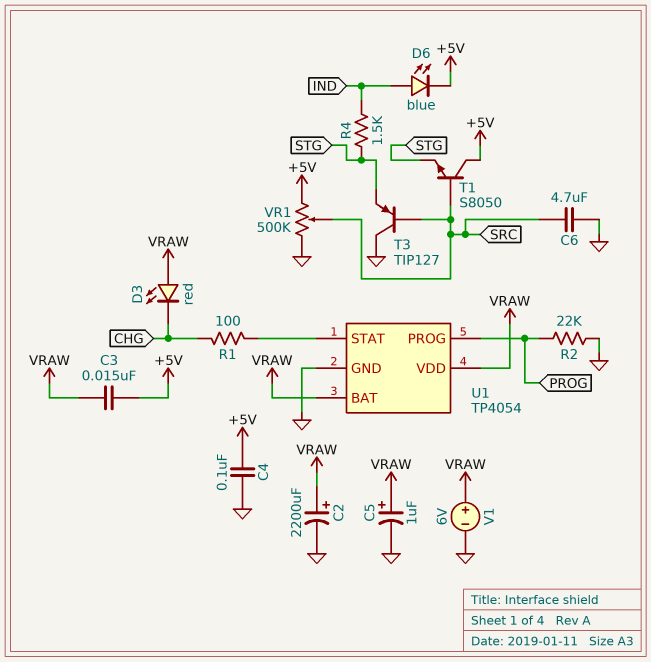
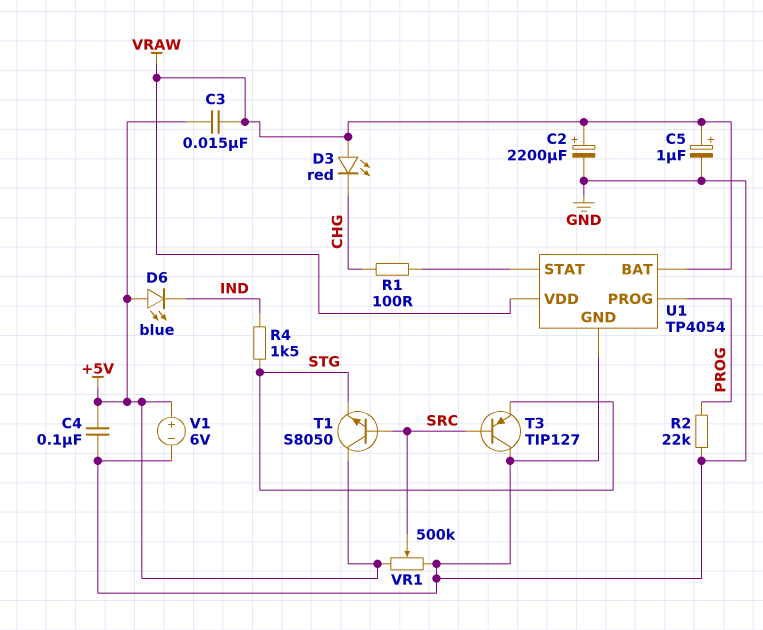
C6: 4.7uF (GND, SRC) -> none
D6: LED blue (A IND, K +5V) -> LED blue (A +5V, K IND)
V1: 6V (plus VRAW, minus GND) -> 6V (plus +5V, minus GND)

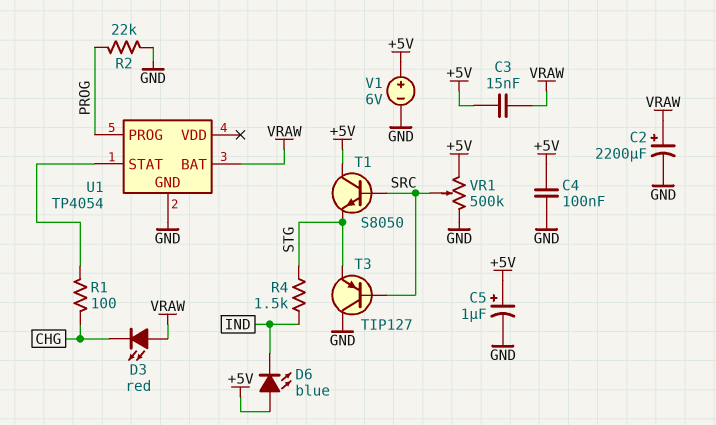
C5: 1uF (plus VRAW, minus GND) -> 1uF (plus +5V, minus GND)
U1 pin VDD: VRAW -> none

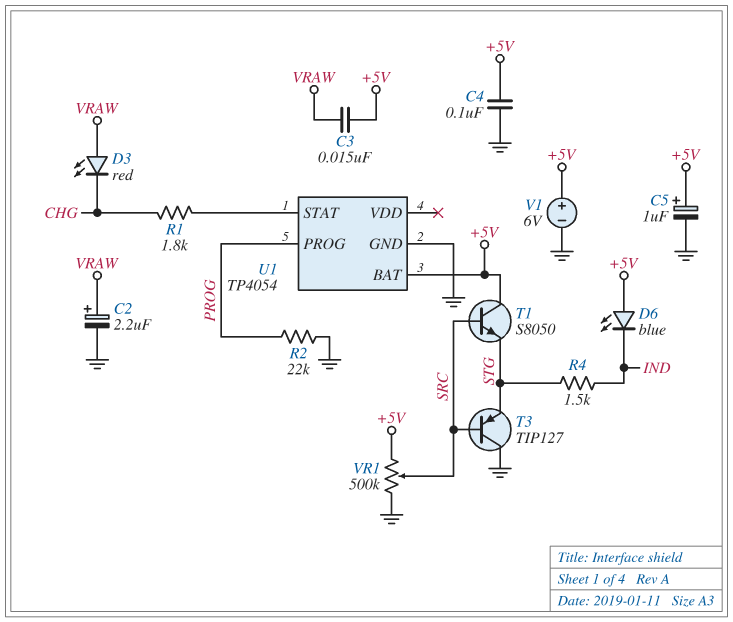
C2: 2200uF (plus VRAW, minus GND) -> 2.2uF (plus VRAW, minus GND)
R1: 100 (CHG, U1/STAT) -> 1.8k (CHG, U1/STAT)
U1 pin BAT: VRAW -> +5V

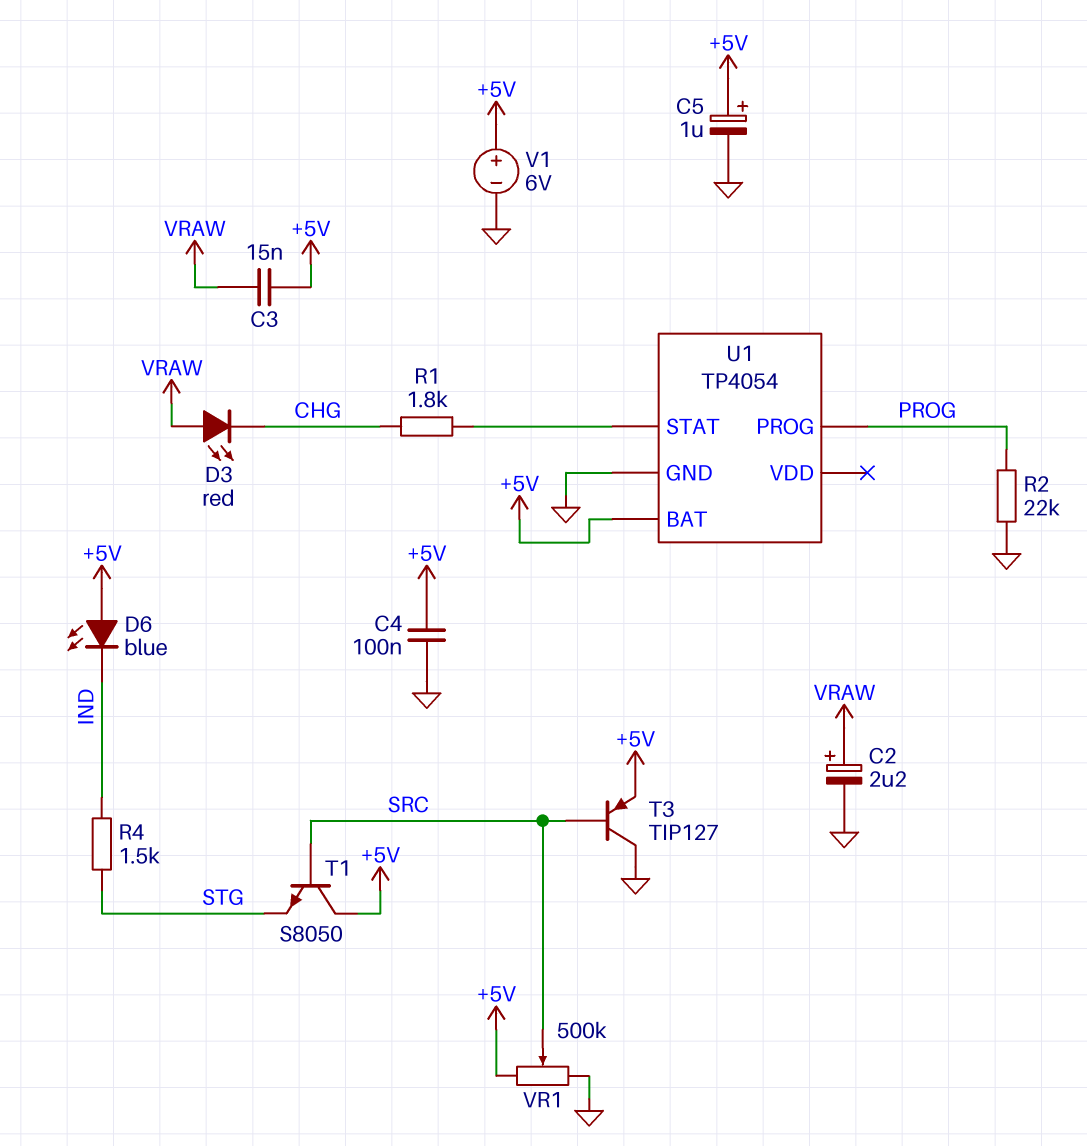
T3: PNP TIP127 (B SRC, C GND, E STG) -> PNP TIP127 (B SRC, C GND, E +5V)

